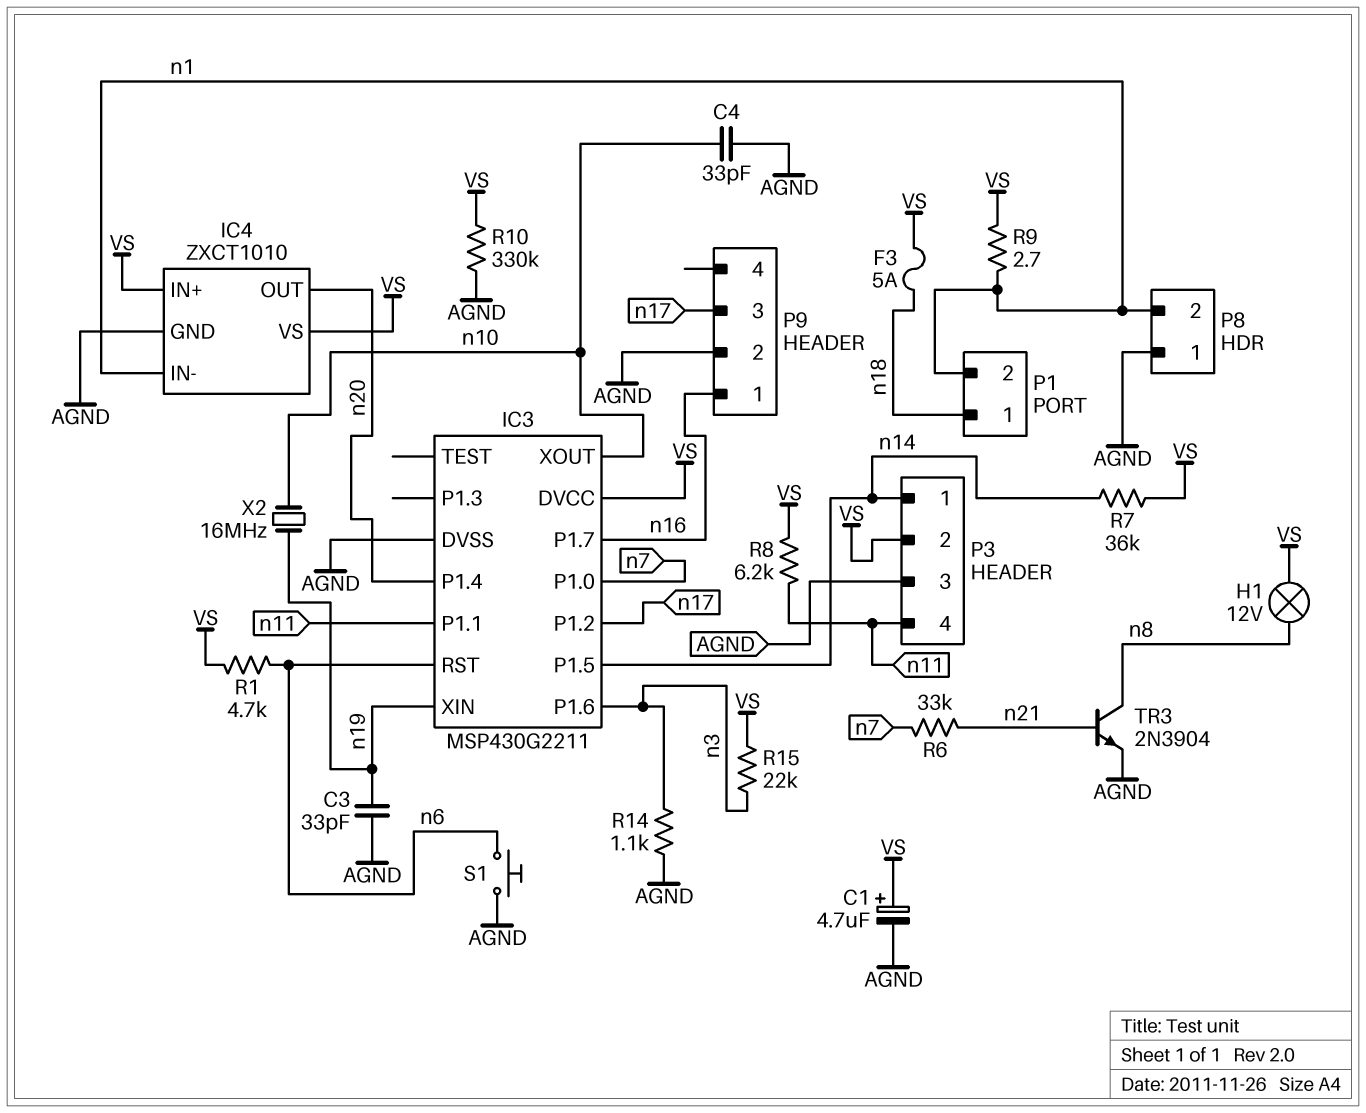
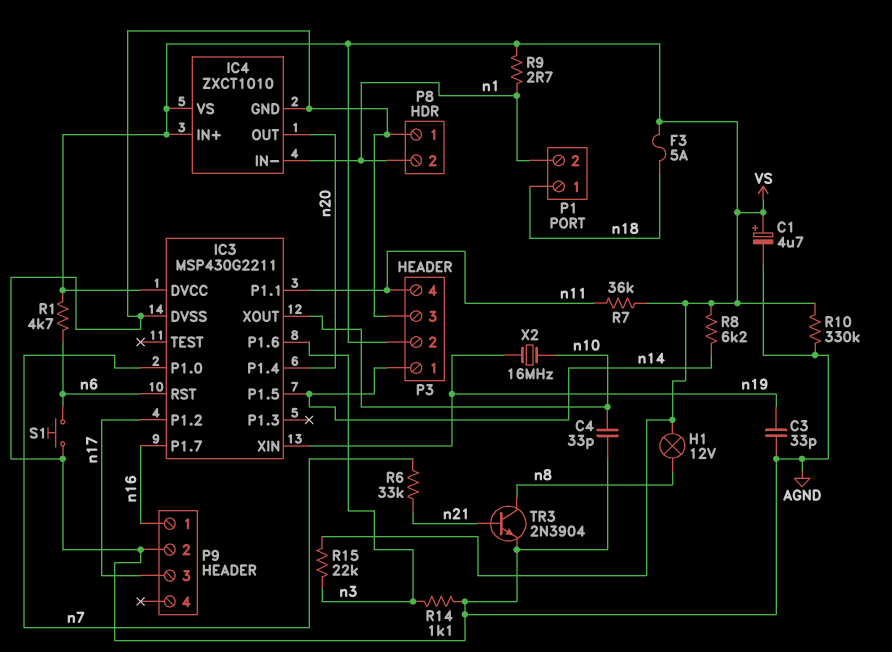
R7: 36k (VS, n14) -> 36k (VS, n11)
R8: 6.2k (VS, n11) -> 6.2k (VS, n14)

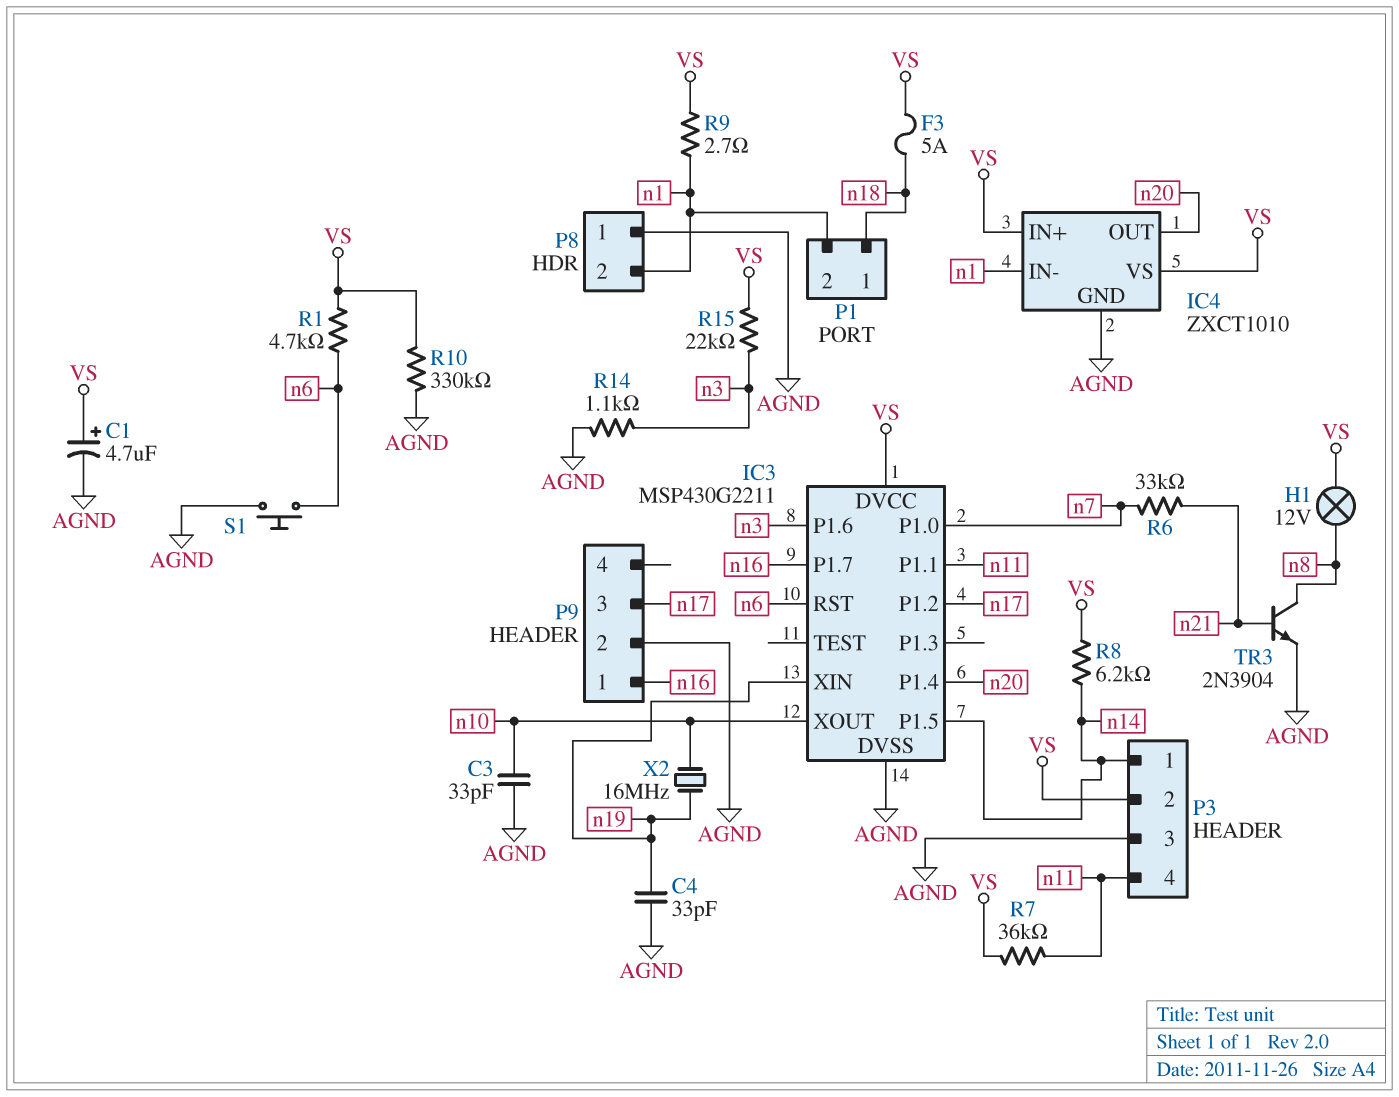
C3: 33pF (AGND, n19) -> 33pF (AGND, n10)
C4: 33pF (AGND, n10) -> 33pF (AGND, n19)

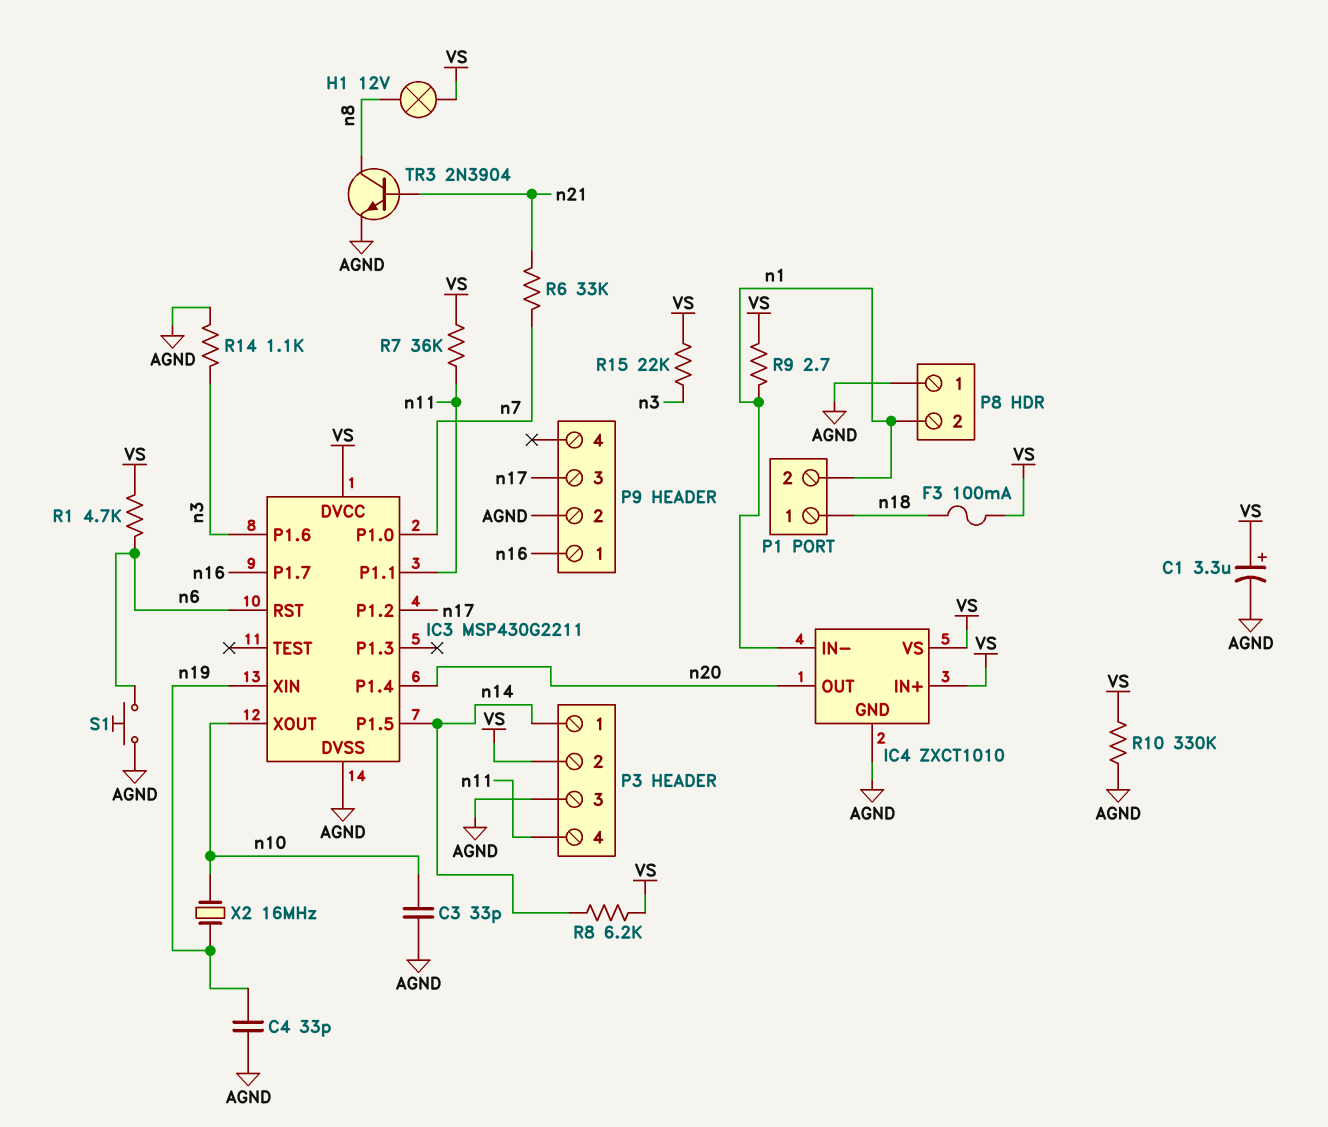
C1: 4.7uF (plus VS, minus AGND) -> 3.3uF (plus VS, minus AGND)
F3: 5A (VS, n18) -> 100mA (VS, n18)

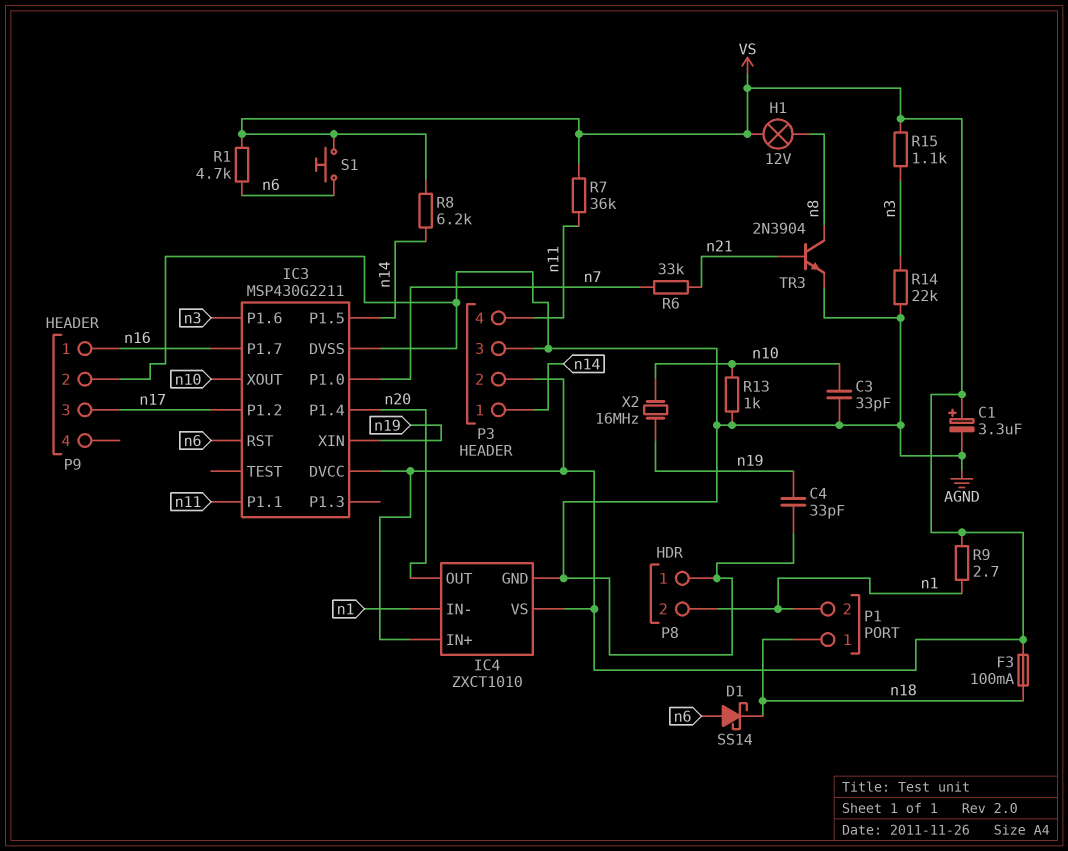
D1: none -> schottky SS14 (A n6, K n18)
R10: 330k (AGND, VS) -> none
R13: none -> 1k (AGND, n10)
R14: 1.1k (AGND, n3) -> 22k (AGND, n3)
R15: 22k (VS, n3) -> 1.1k (VS, n3)
S1: button (AGND, n6) -> button (VS, n6)

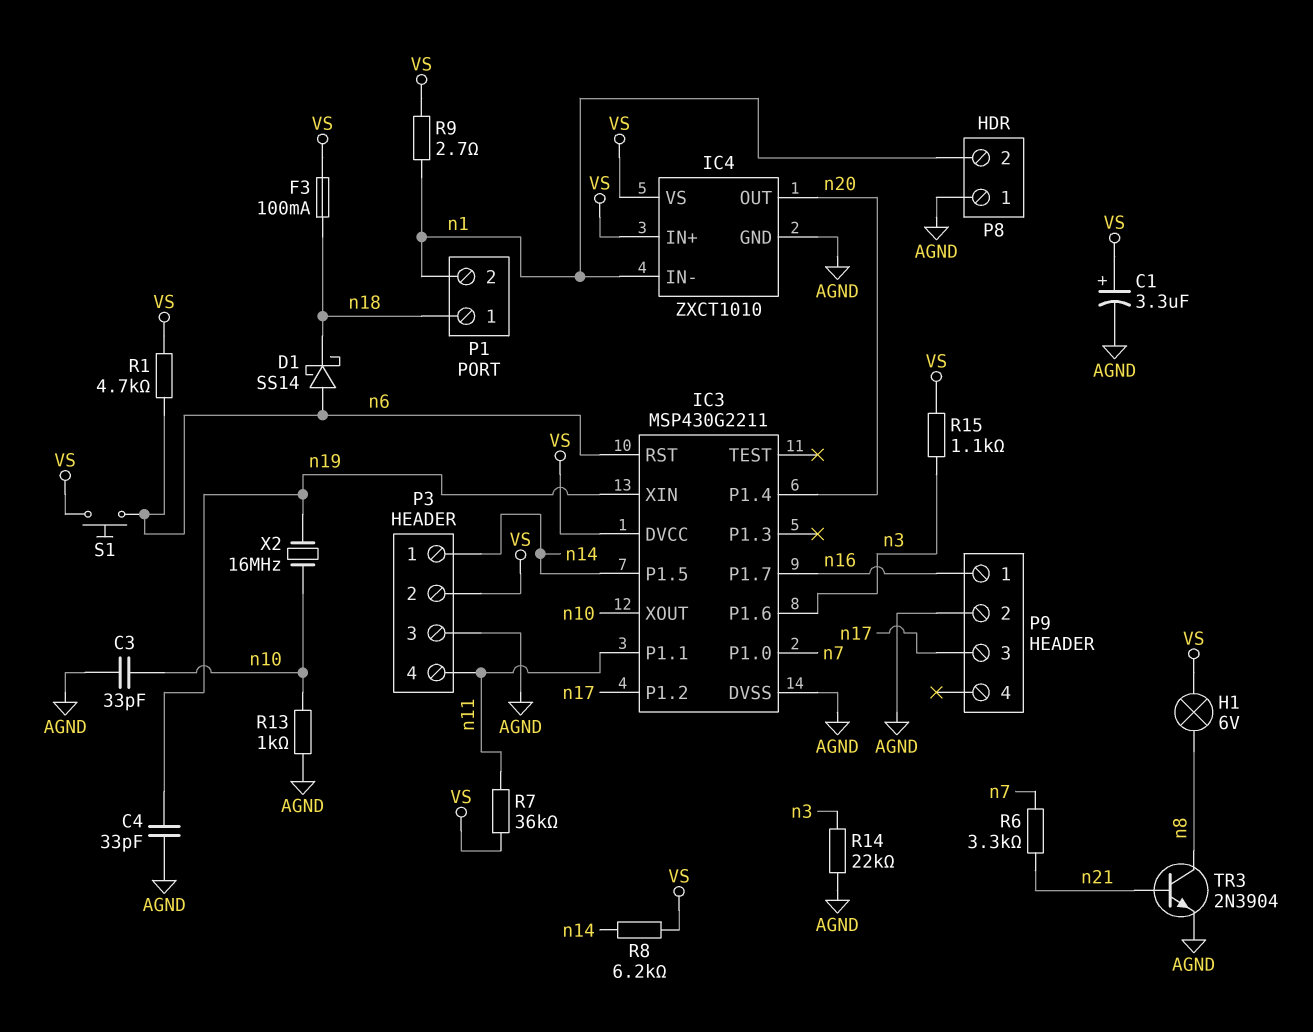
H1: lamp 12V (VS, n8) -> lamp 6V (VS, n8)
R6: 33k (n7, n21) -> 3.3k (n7, n21)

